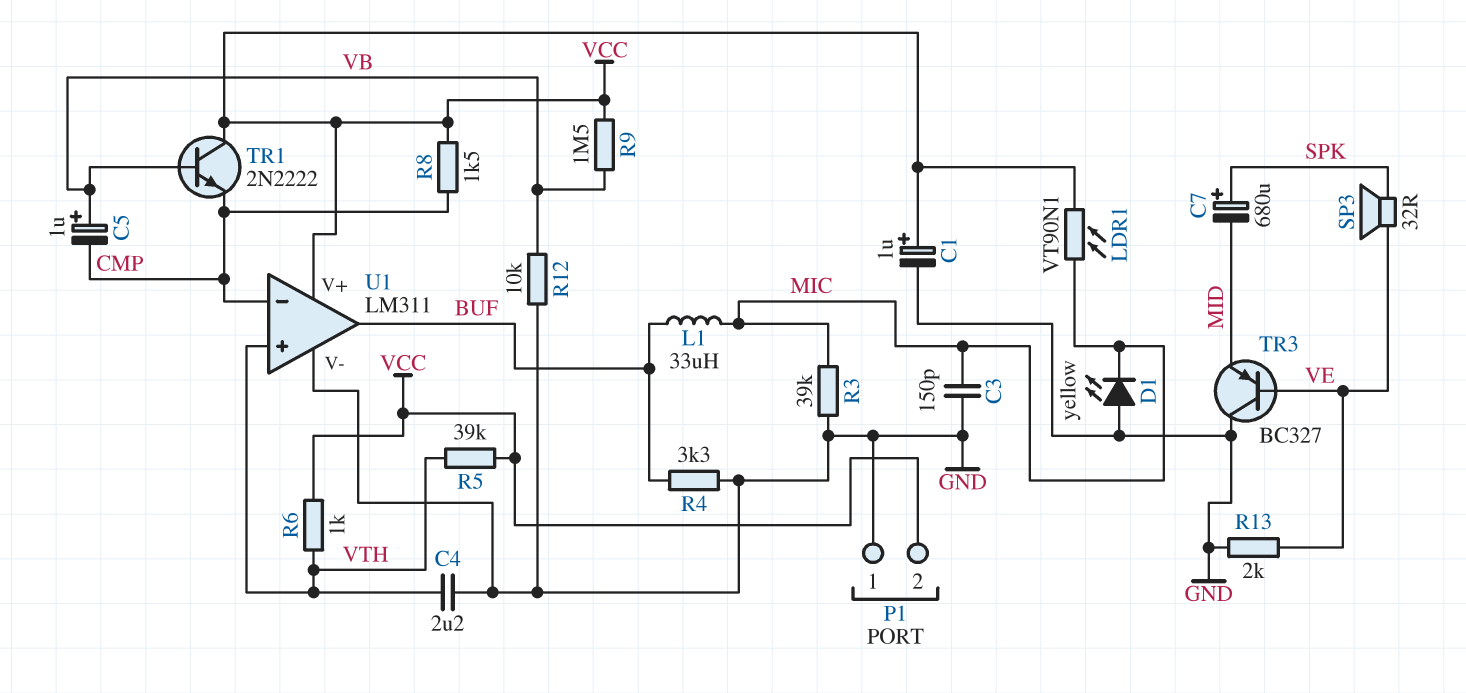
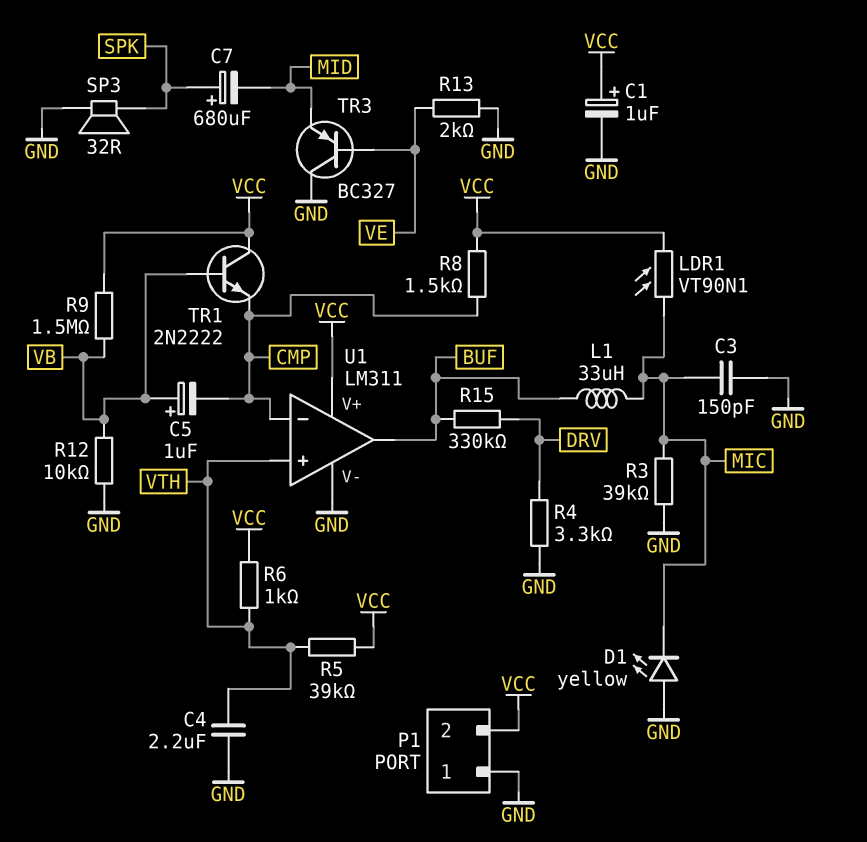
R4: 3.3k (BUF, GND) -> 3.3k (DRV, GND)
R15: none -> 330k (BUF, DRV)
SP3: speaker 32R (SPK, VE) -> speaker 32R (GND, SPK)

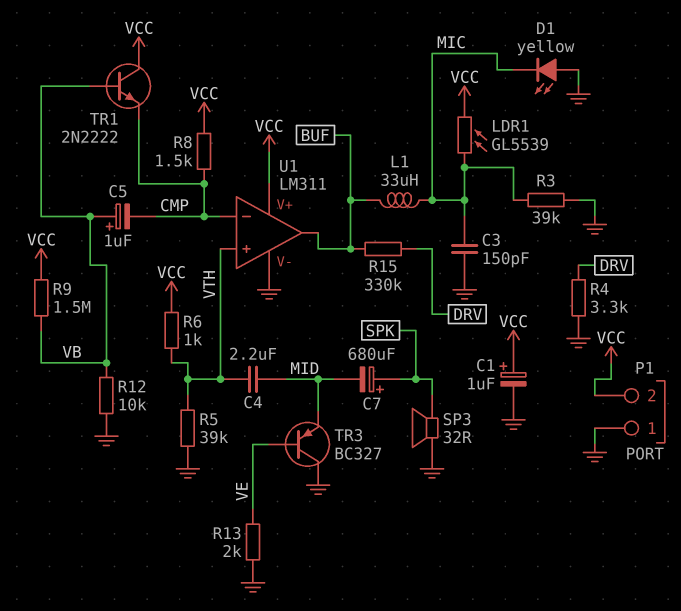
C4: 2.2uF (GND, VTH) -> 2.2uF (MID, VTH)
LDR1: VT90N1 (MIC, VCC) -> GL5539 (MIC, VCC)
R5: 39k (VCC, VTH) -> 39k (GND, VTH)

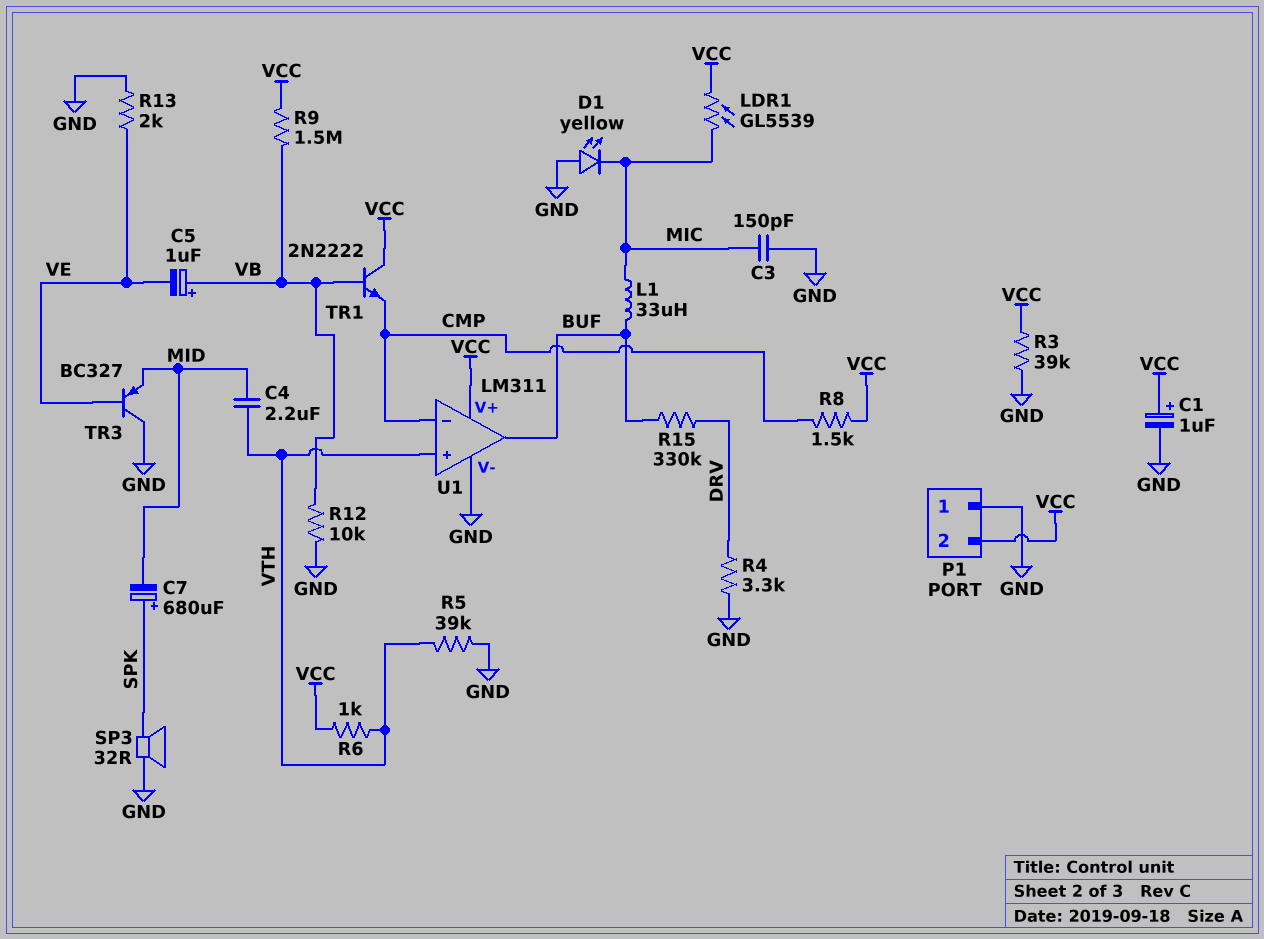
C5: 1uF (plus VB, minus CMP) -> 1uF (plus VB, minus VE)
R3: 39k (GND, MIC) -> 39k (GND, VCC)

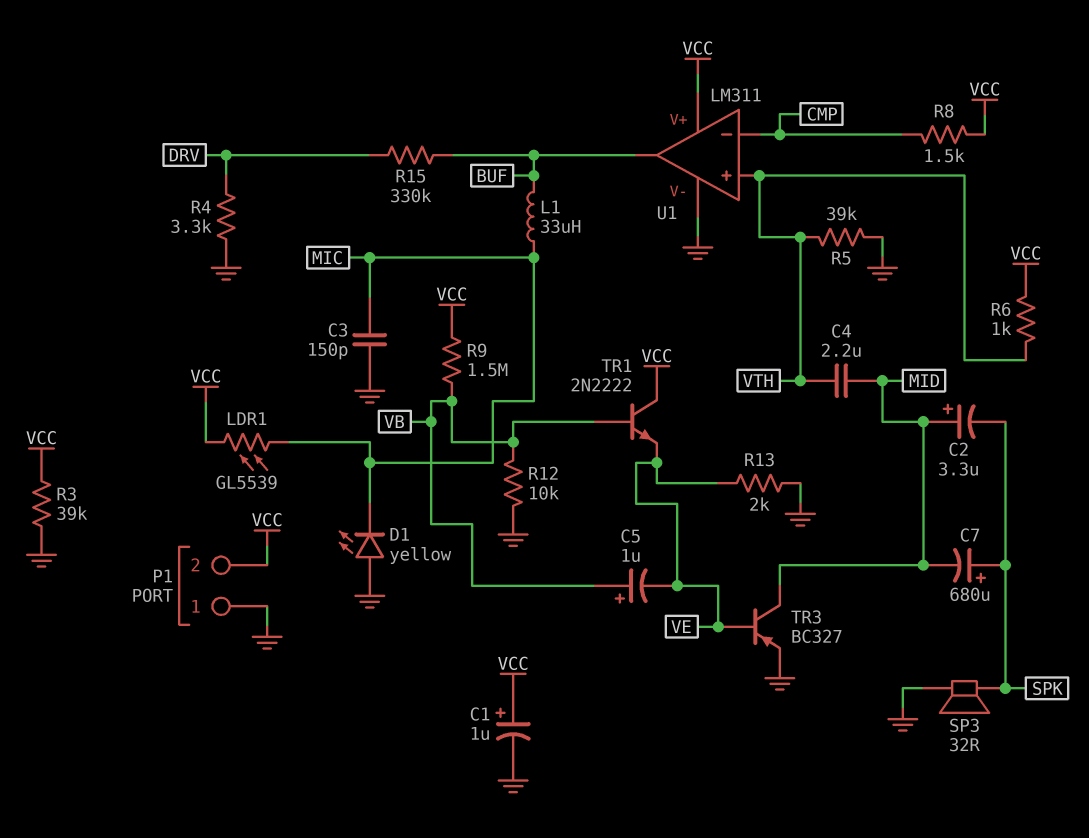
C2: none -> 3.3uF (plus MID, minus SPK)
TR1: NPN 2N2222 (B VB, C VCC, E CMP) -> NPN 2N2222 (B VB, C VCC, E VE)
TR3: PNP BC327 (B VE, C GND, E MID) -> PNP BC327 (B VE, C MID, E GND)

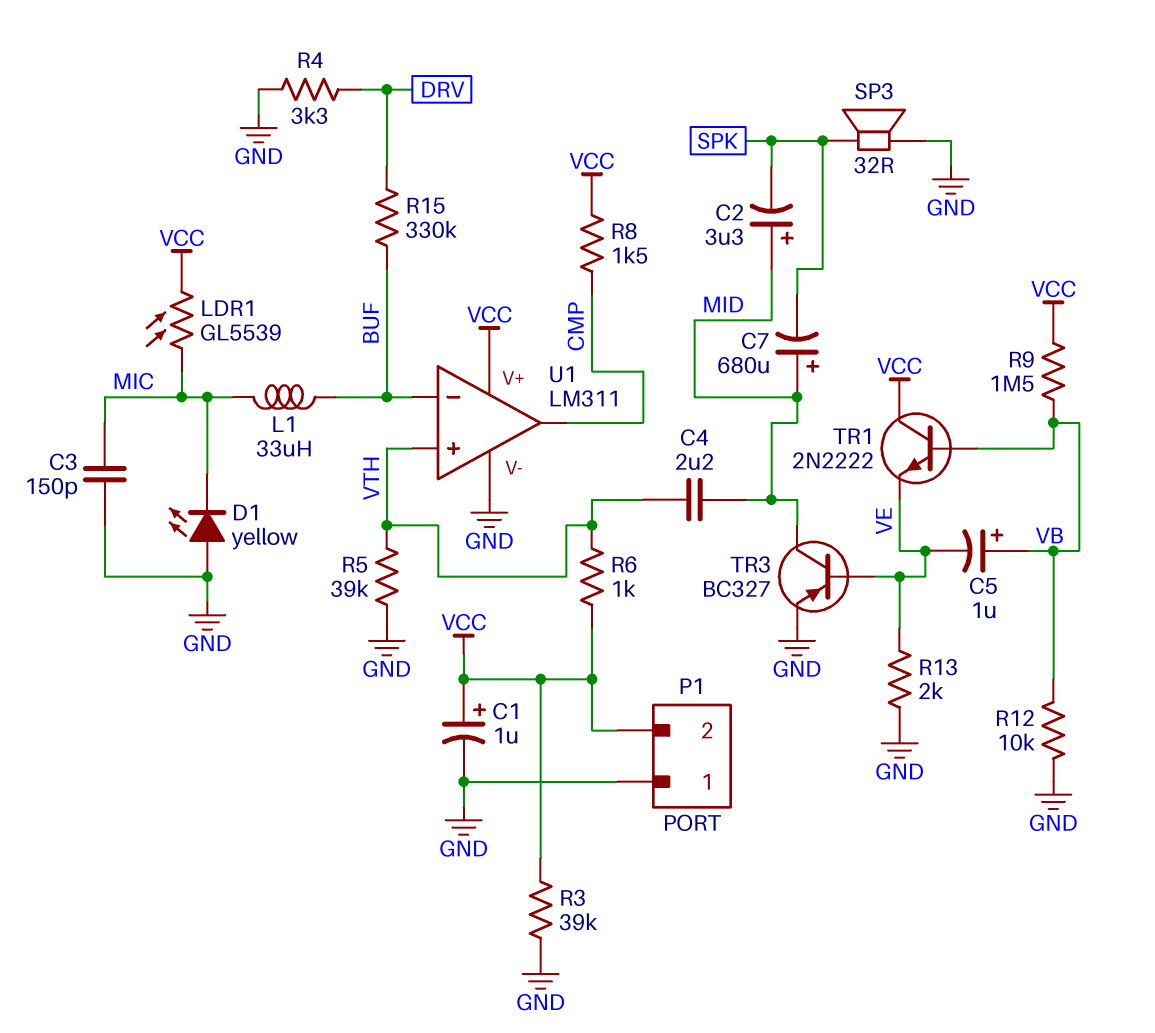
C7: 680uF (plus SPK, minus MID) -> 680uF (plus MID, minus SPK)
U1 pin in-: CMP -> BUF
U1 pin out: BUF -> CMP

